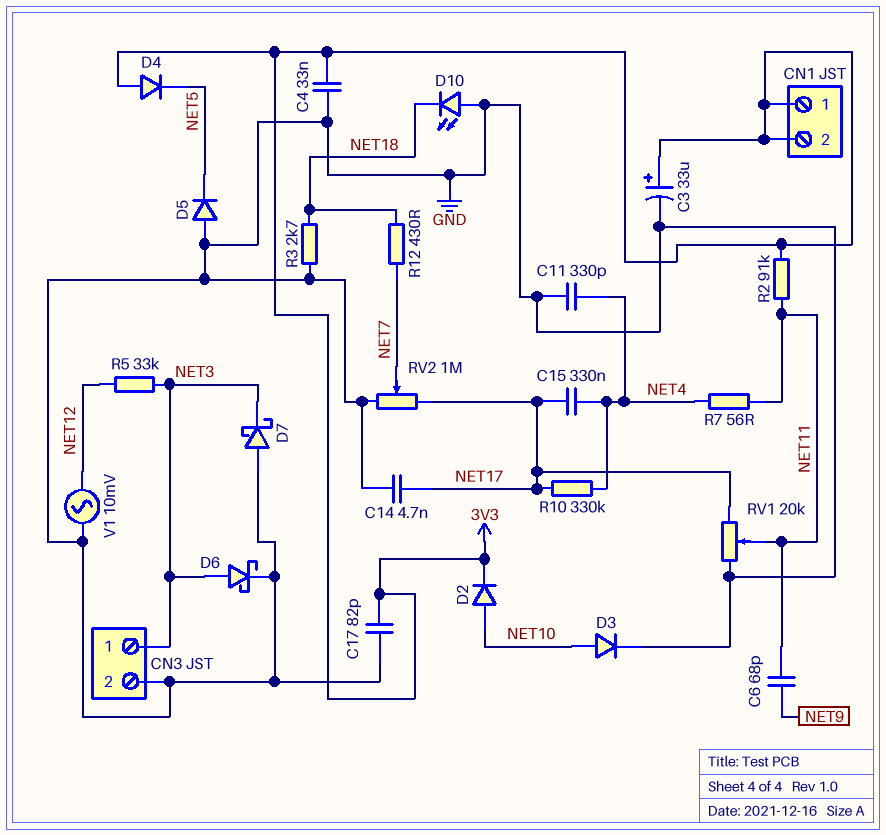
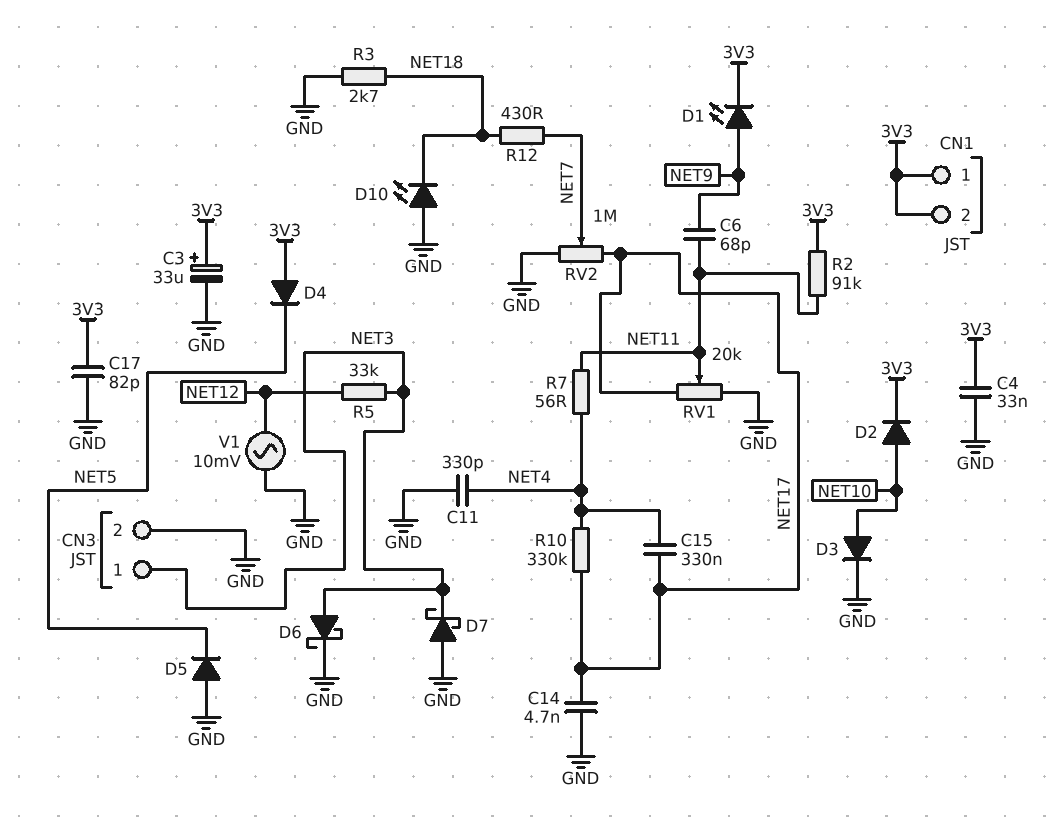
D1: none -> LED (A NET9, K 3V3)

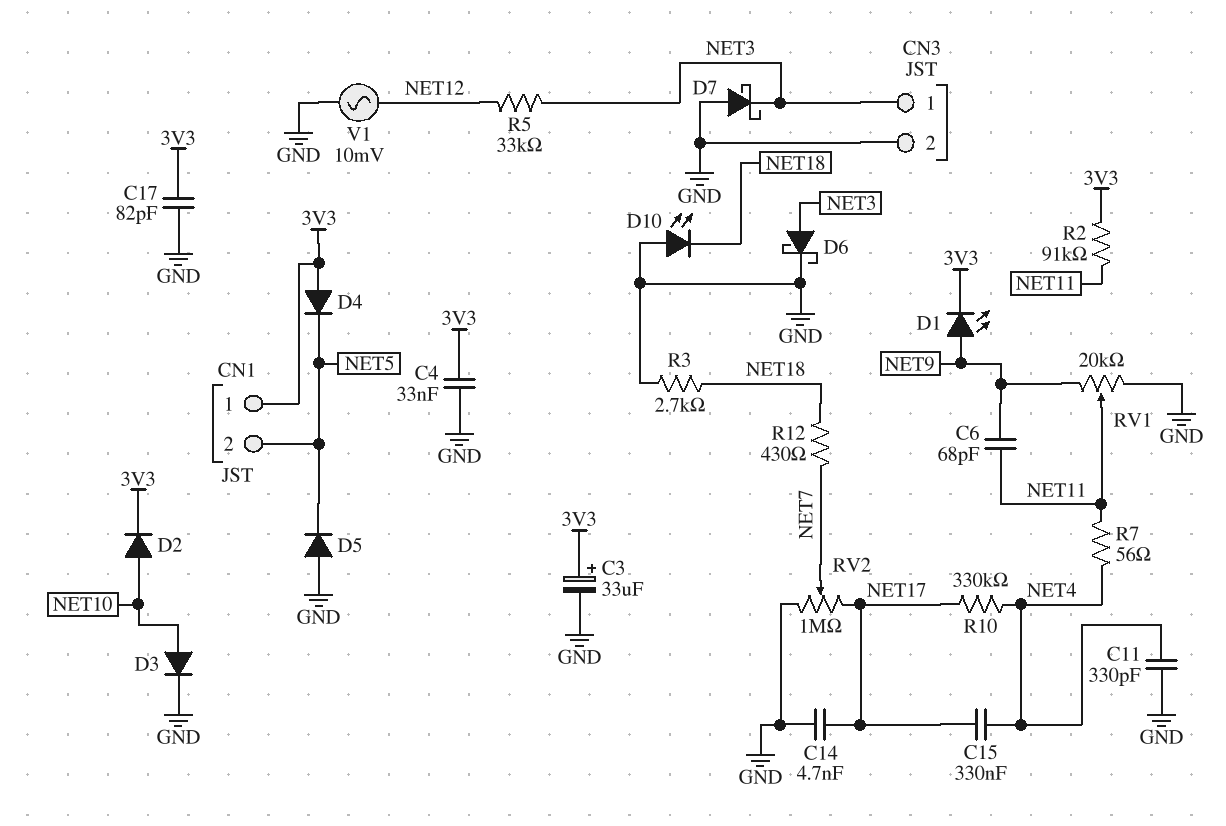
CN1 pin 2: 3V3 -> NET5
RV1: 20k (GND, NET17, wiper NET11) -> 20k (GND, NET9, wiper NET11)

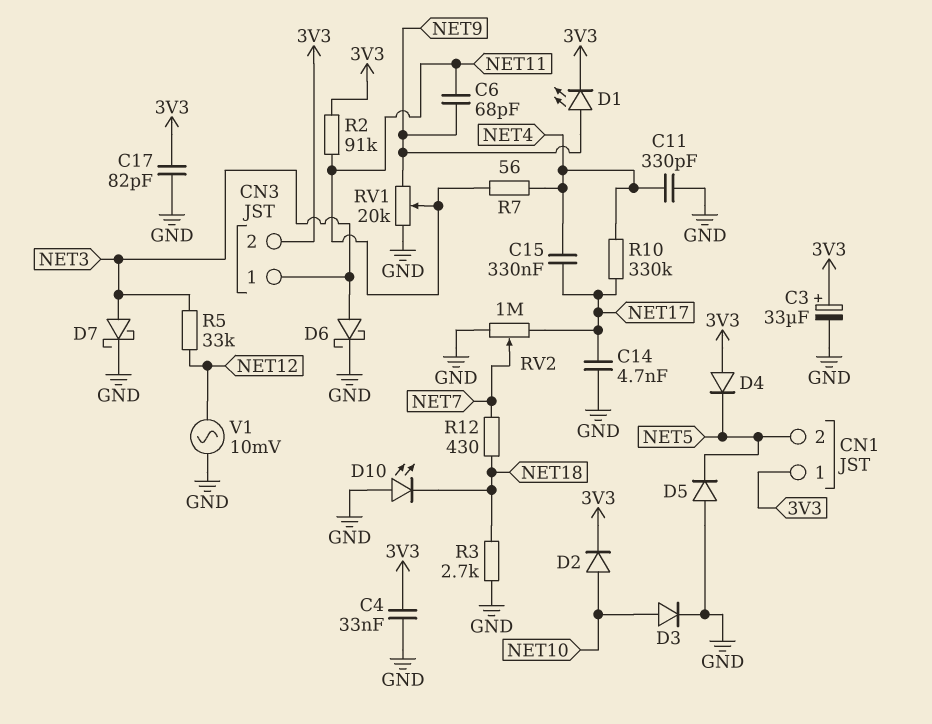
CN3 pin 2: GND -> 3V3
D7: schottky (A GND, K NET3) -> schottky (A NET3, K GND)

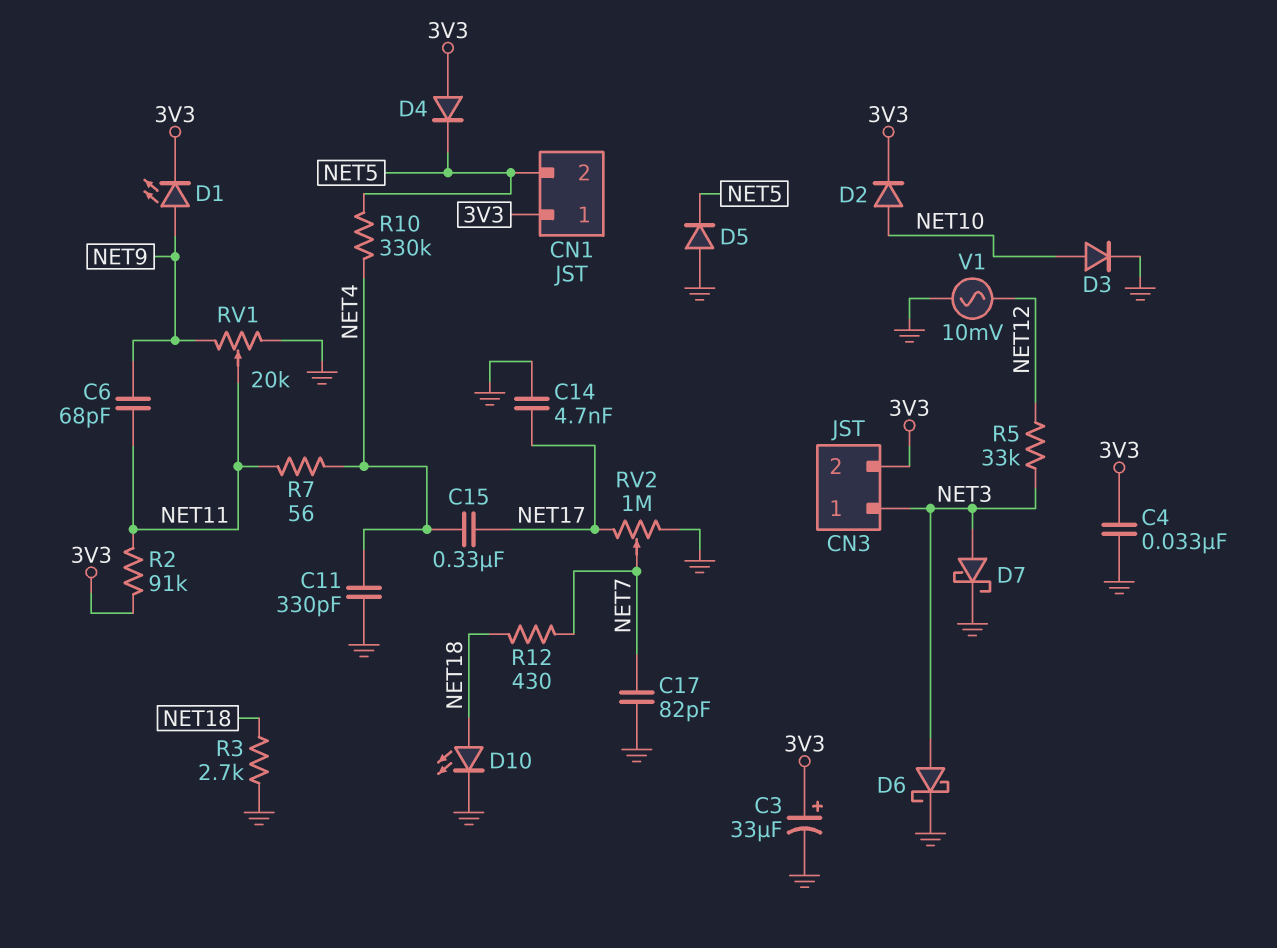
C17: 82pF (3V3, GND) -> 82pF (GND, NET7)
D10: LED (A GND, K NET18) -> LED (A NET18, K GND)
R10: 330k (NET4, NET17) -> 330k (NET4, NET5)

